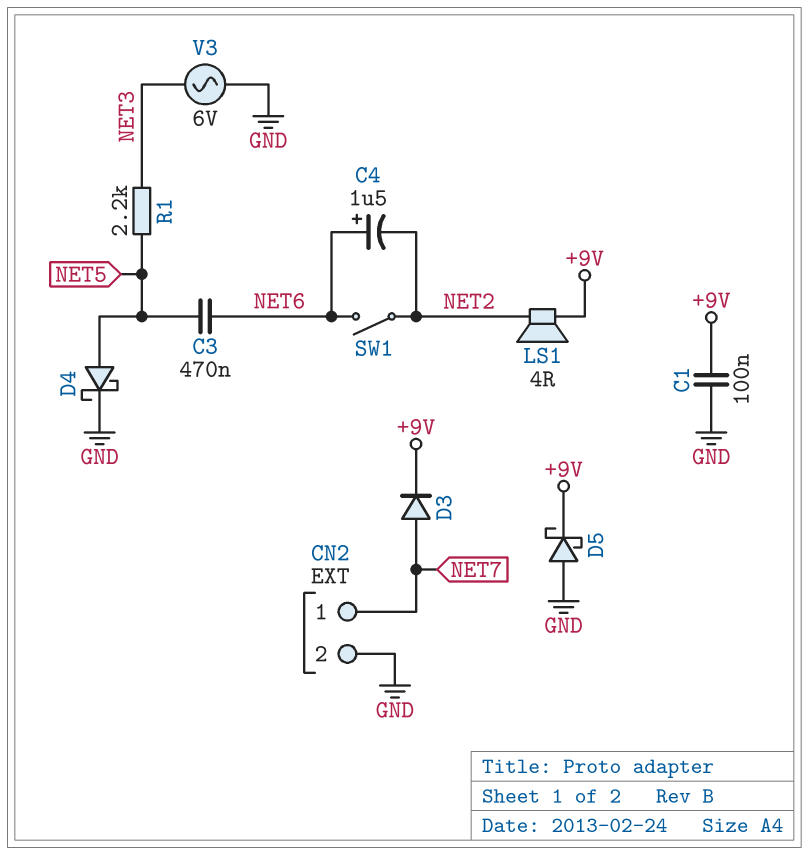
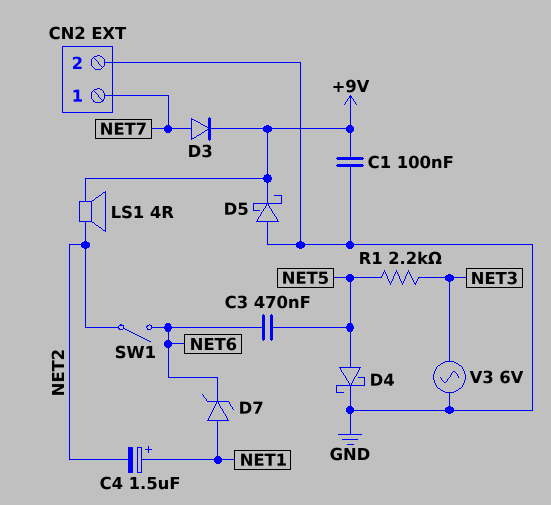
C4: 1.5uF (plus NET6, minus NET2) -> 1.5uF (plus NET1, minus NET2)
D7: none -> zener (A NET1, K NET6)

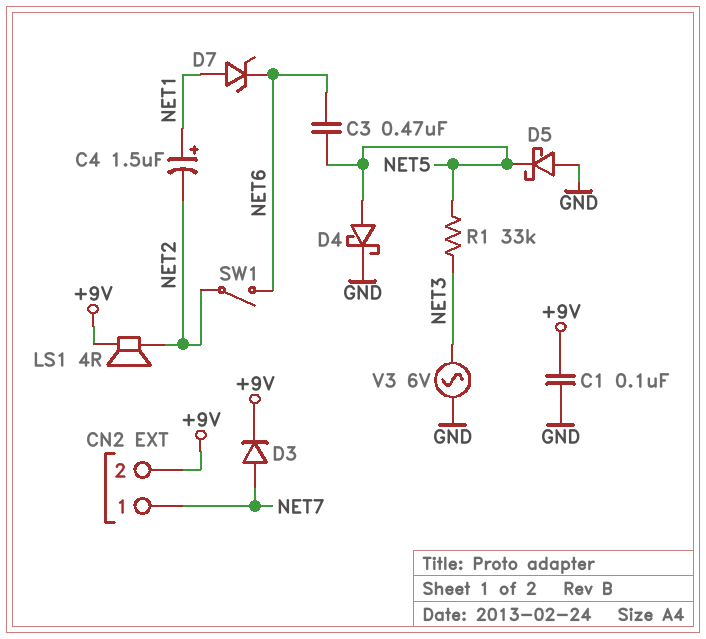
CN2 pin 2: GND -> +9V
D5: schottky (A GND, K +9V) -> schottky (A GND, K NET5)
R1: 2.2k (NET3, NET5) -> 33k (NET3, NET5)

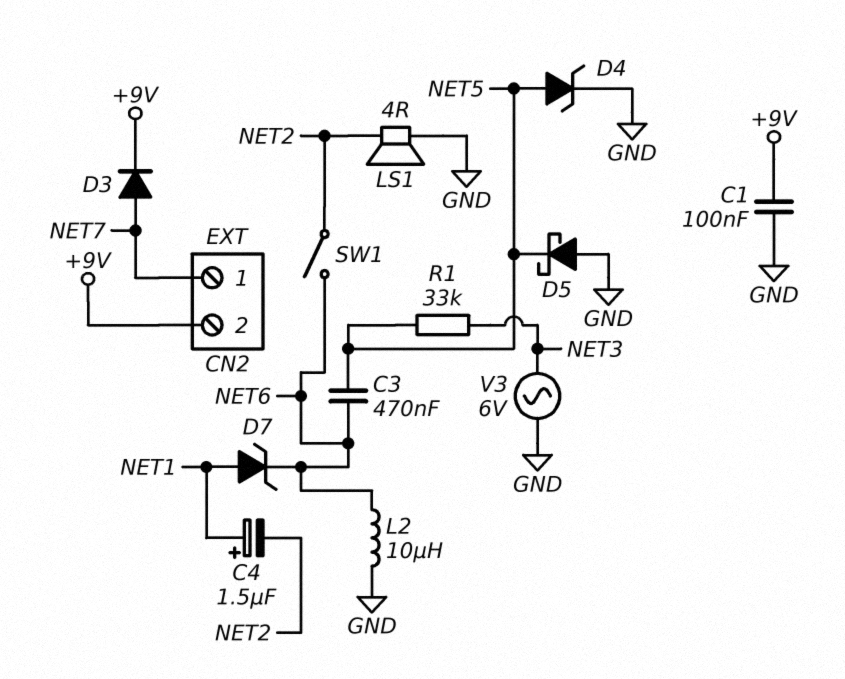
D4: schottky (A NET5, K GND) -> zener (A NET5, K GND)
L2: none -> 10uH (GND, NET6)
LS1: speaker 4R (+9V, NET2) -> speaker 4R (GND, NET2)

